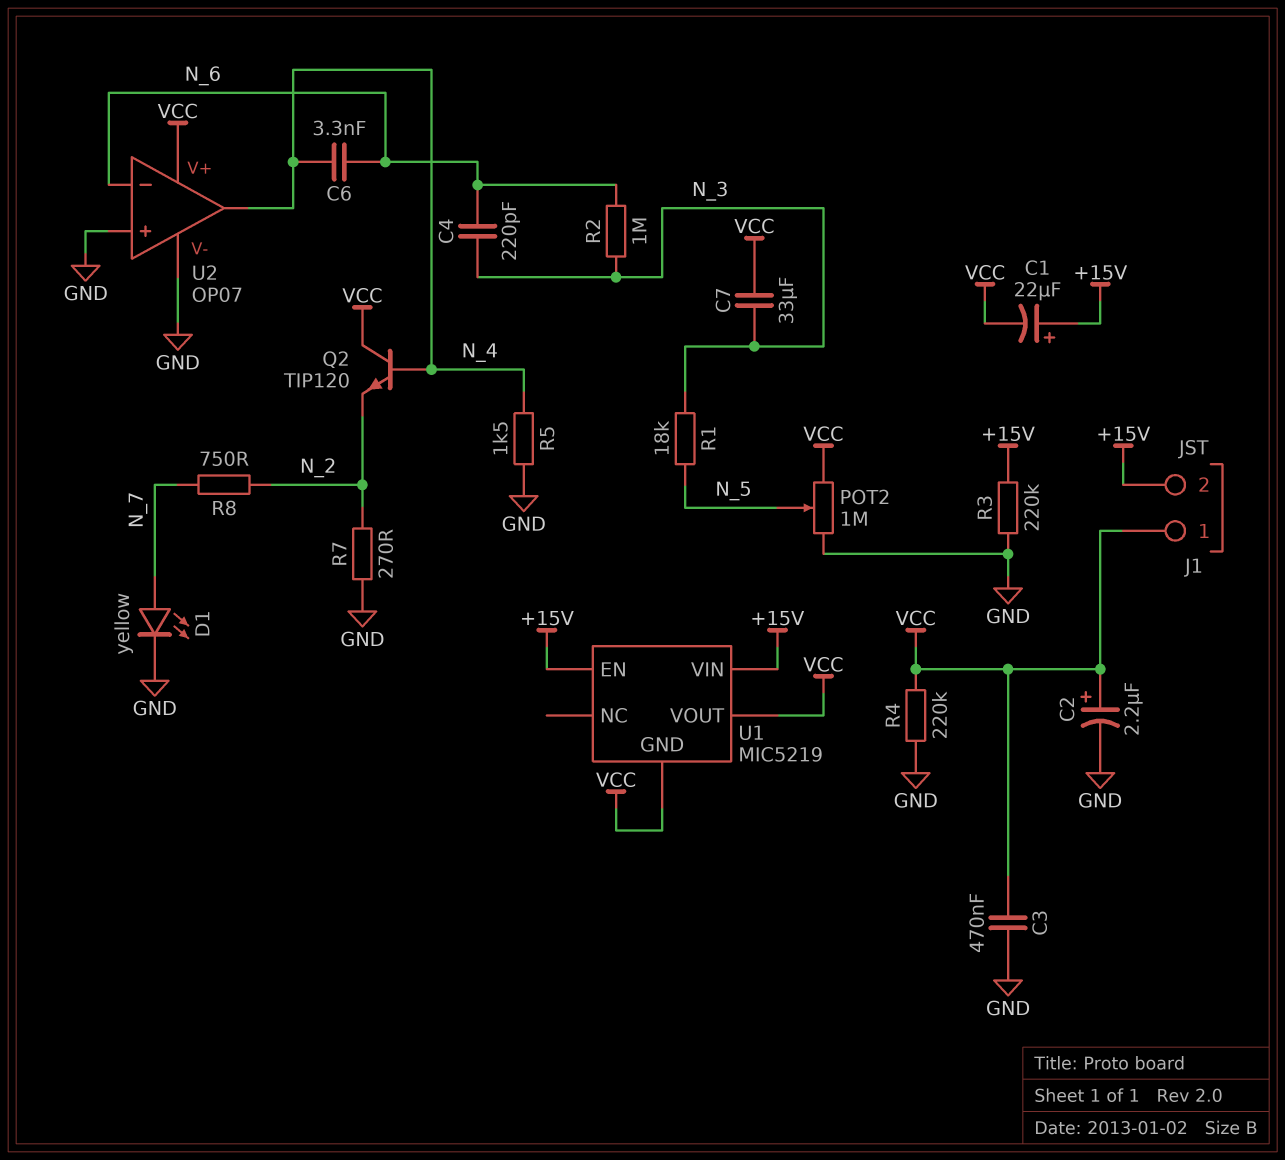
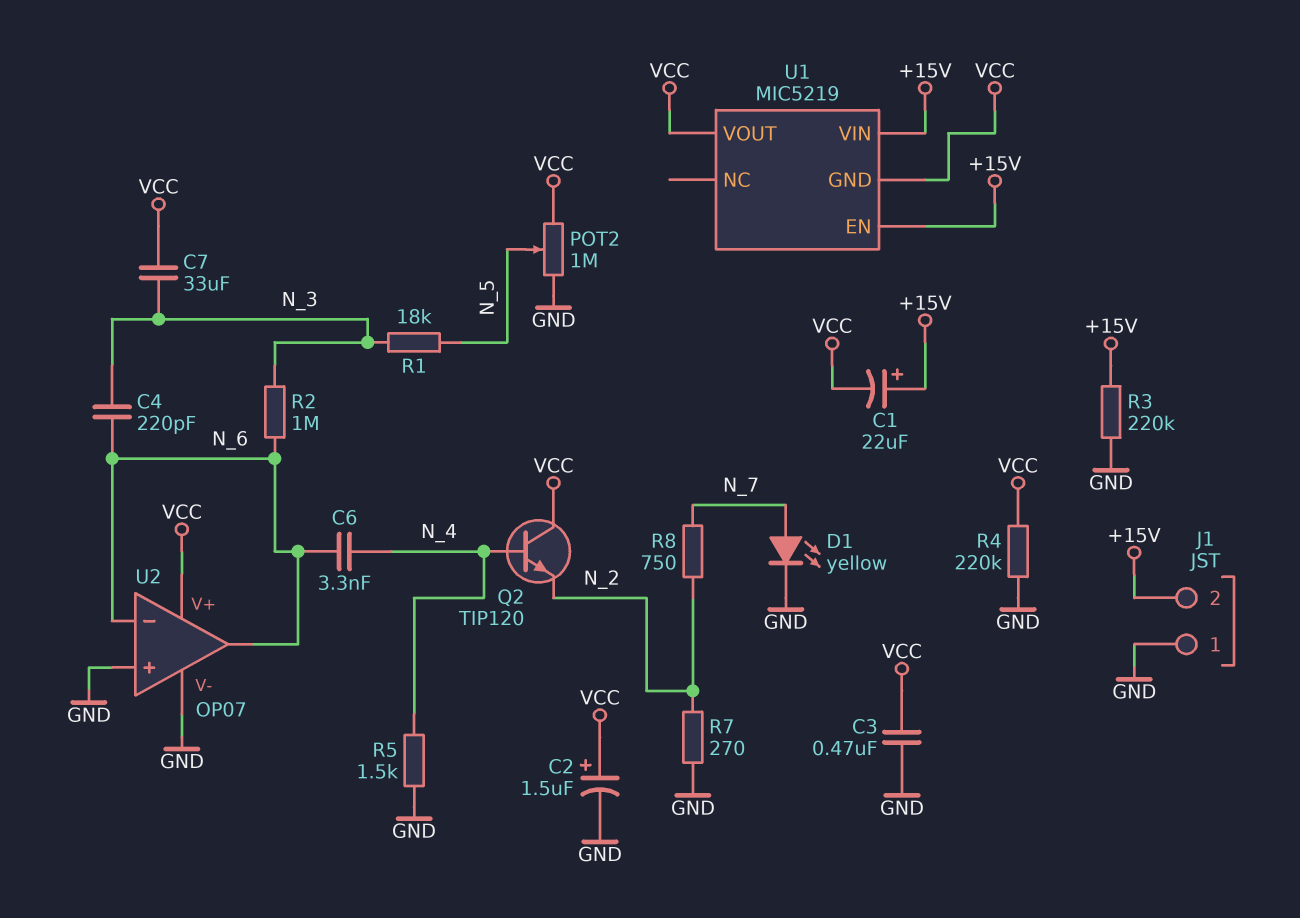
C2: 2.2uF (plus VCC, minus GND) -> 1.5uF (plus VCC, minus GND)
J1 pin 1: VCC -> GND
U2 pin out: N_4 -> N_6

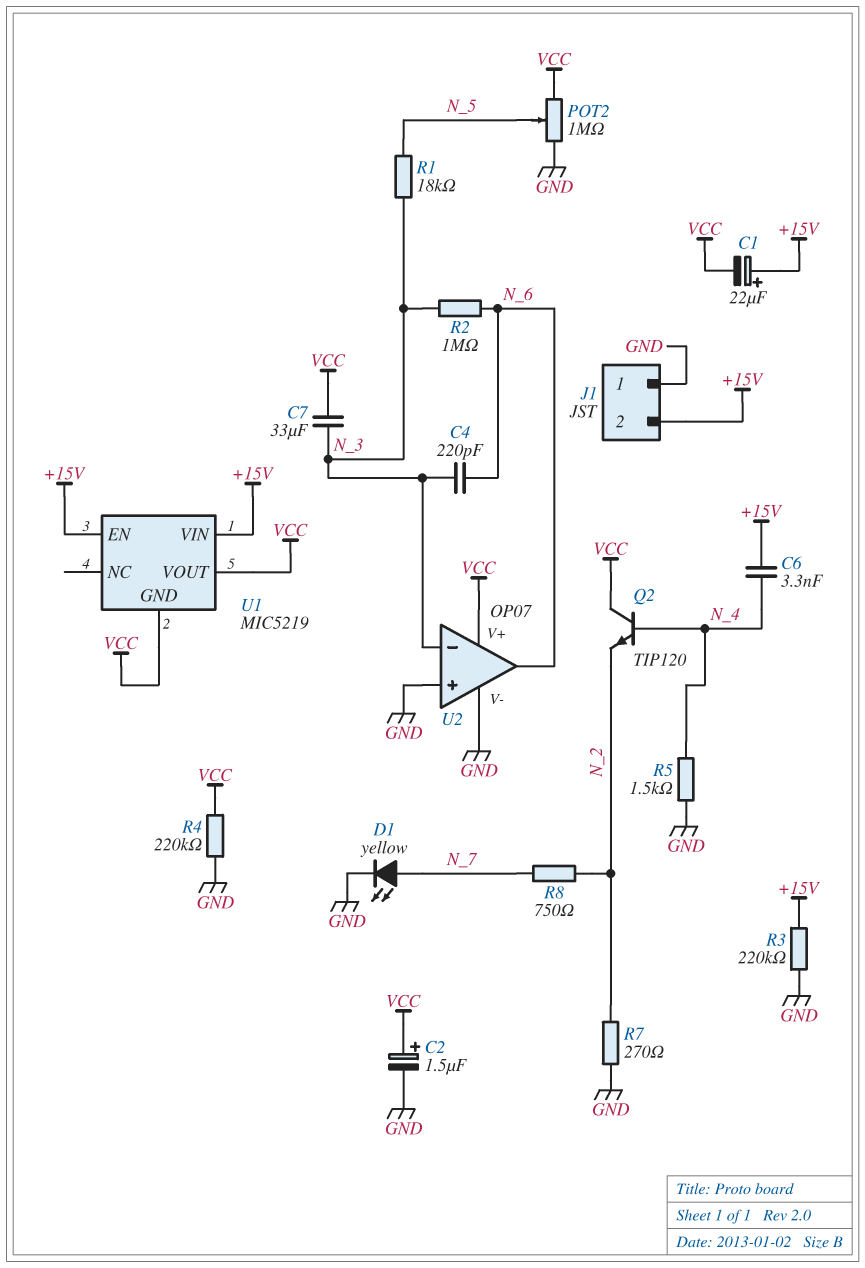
C3: 470nF (GND, VCC) -> none
C6: 3.3nF (N_4, N_6) -> 3.3nF (+15V, N_4)
U2 pin in-: N_6 -> N_3

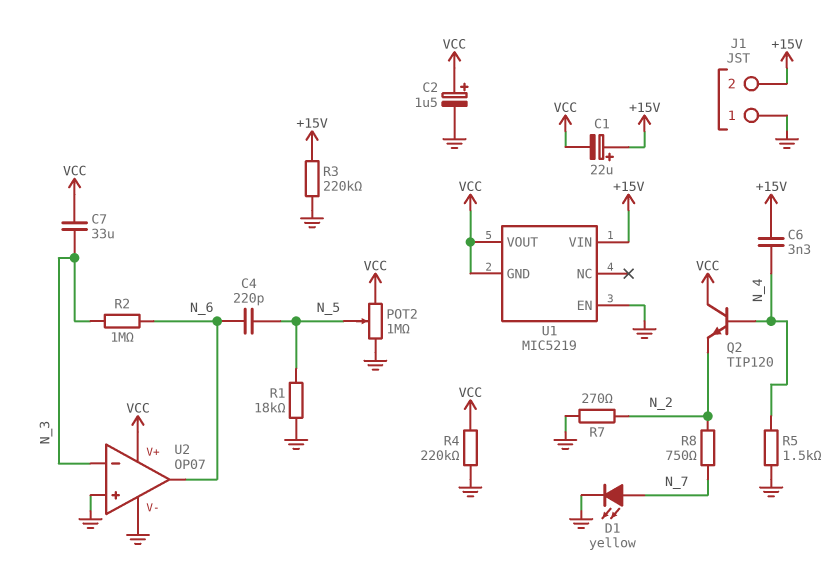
C4: 220pF (N_3, N_6) -> 220pF (N_5, N_6)
R1: 18k (N_3, N_5) -> 18k (GND, N_5)
U1 pin EN: +15V -> GND

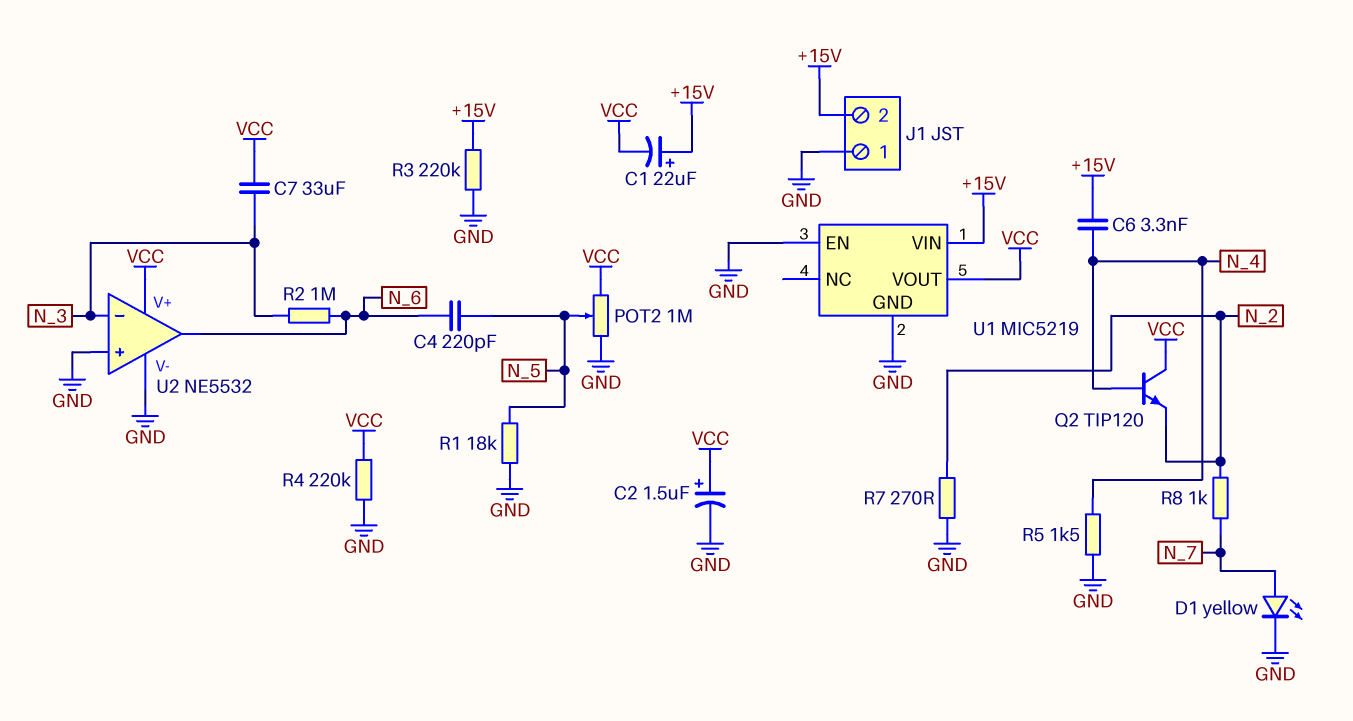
R8: 750 (N_2, N_7) -> 1k (N_2, N_7)
U1 pin GND: VCC -> GND
U2: OP07 -> NE5532

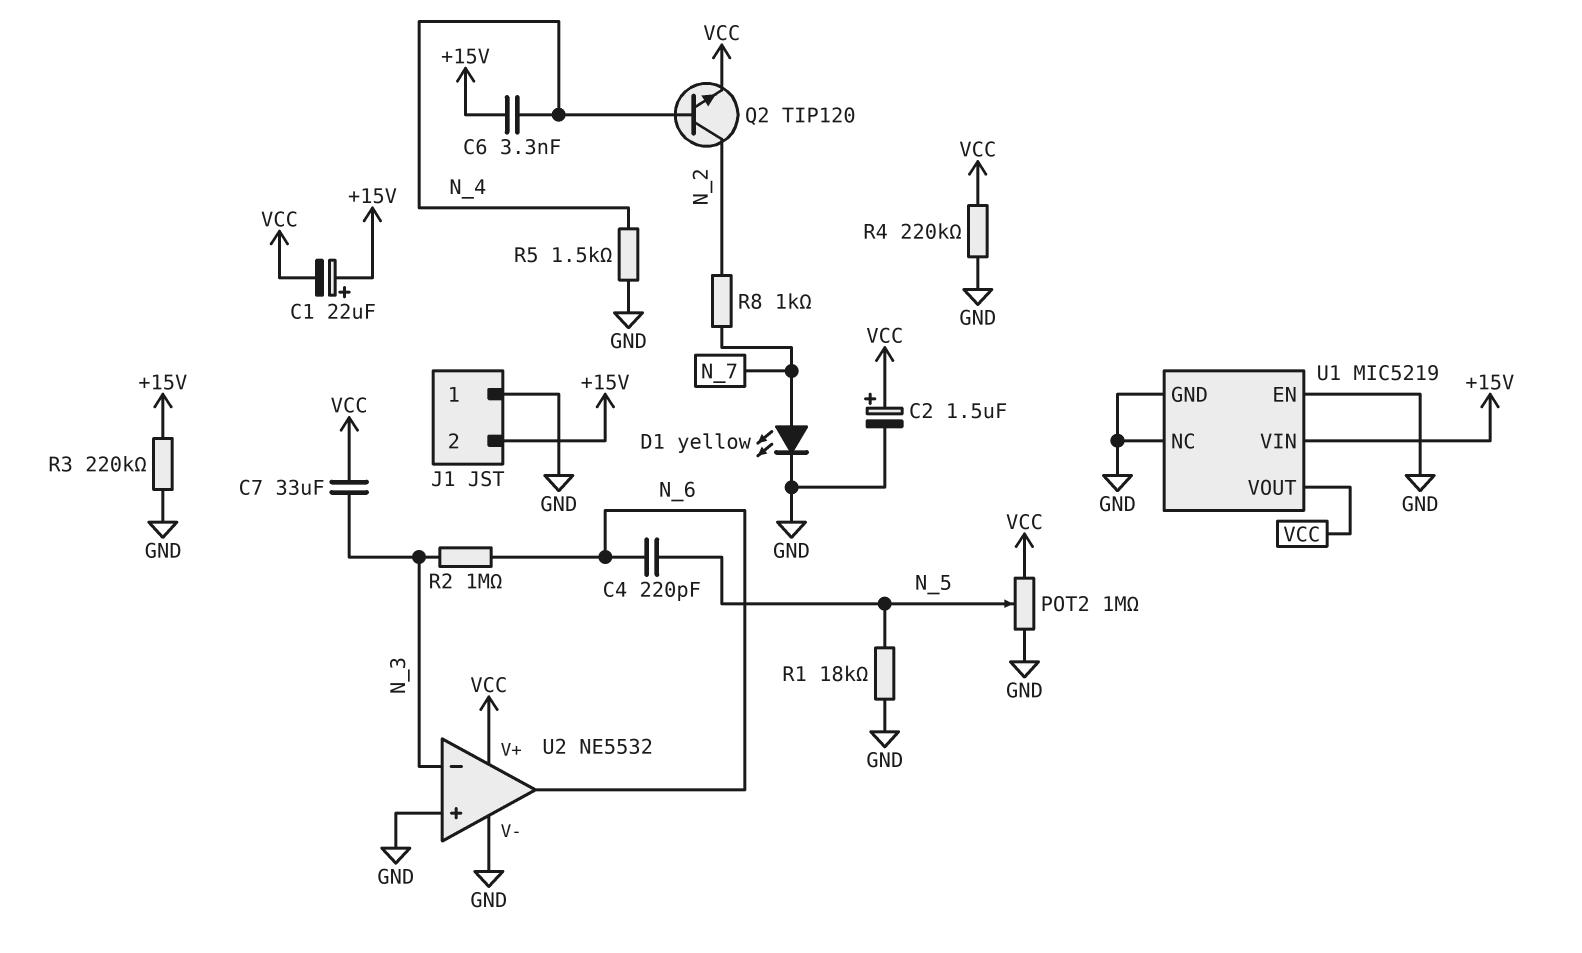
Q2: NPN TIP120 (B N_4, C VCC, E N_2) -> NPN TIP120 (B N_4, C N_2, E VCC)
R7: 270 (GND, N_2) -> none
U1 pin NC: none -> GND

